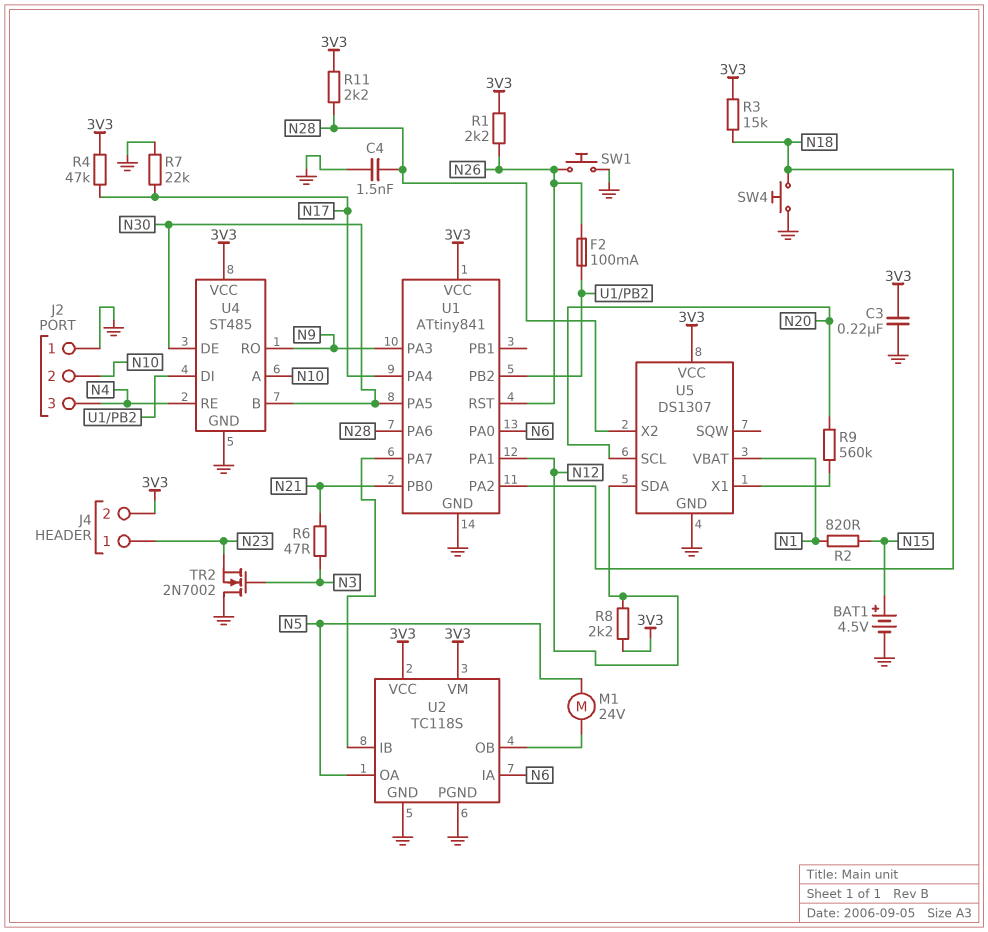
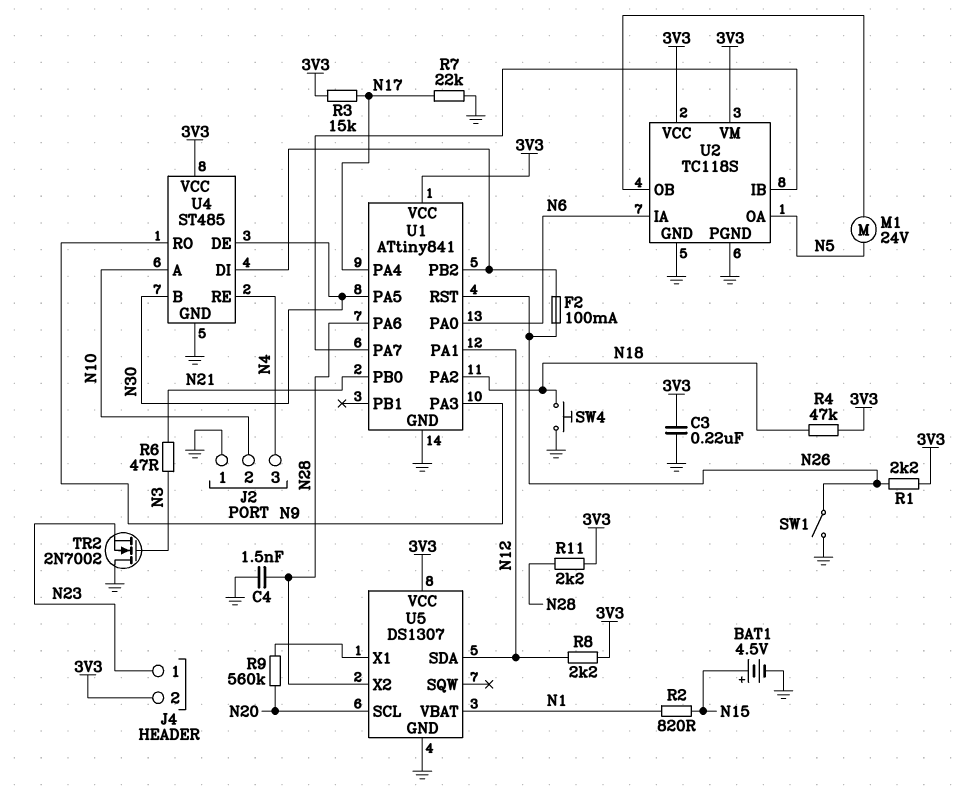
R3: 15k (3V3, N18) -> 15k (3V3, N17)
R4: 47k (3V3, N17) -> 47k (3V3, N18)
SW1: button (GND, N26) -> switch (GND, N26)

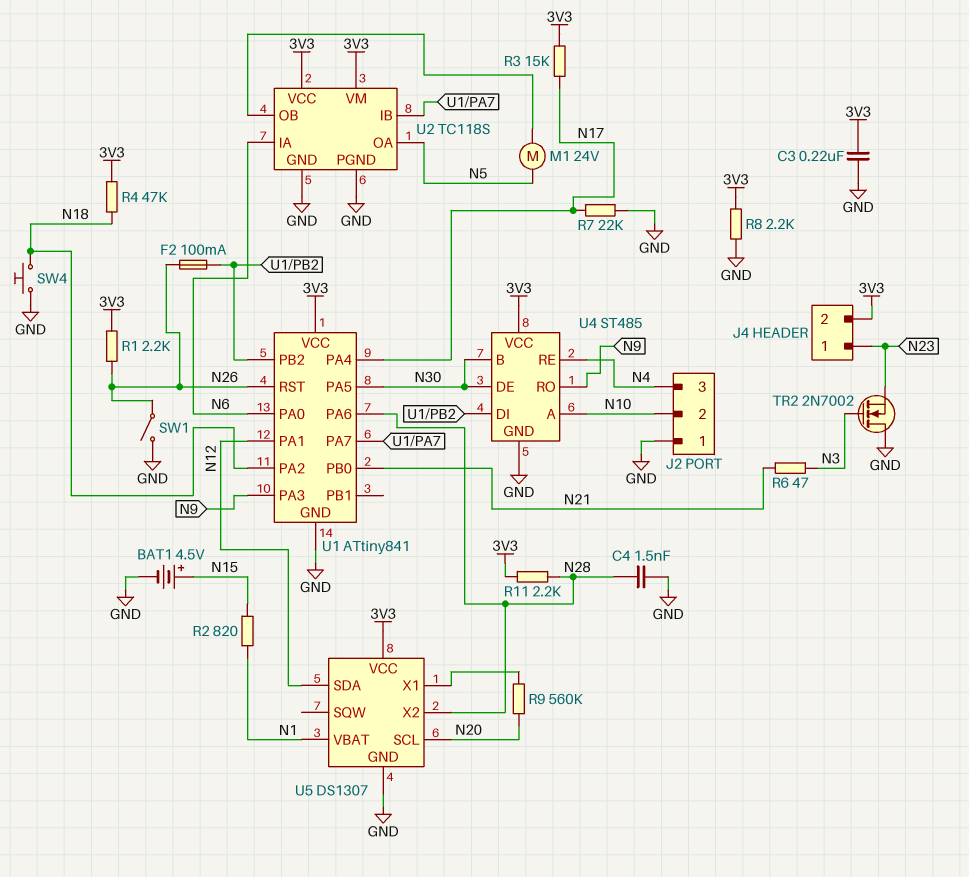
R8: 2.2k (3V3, N12) -> 2.2k (3V3, GND)

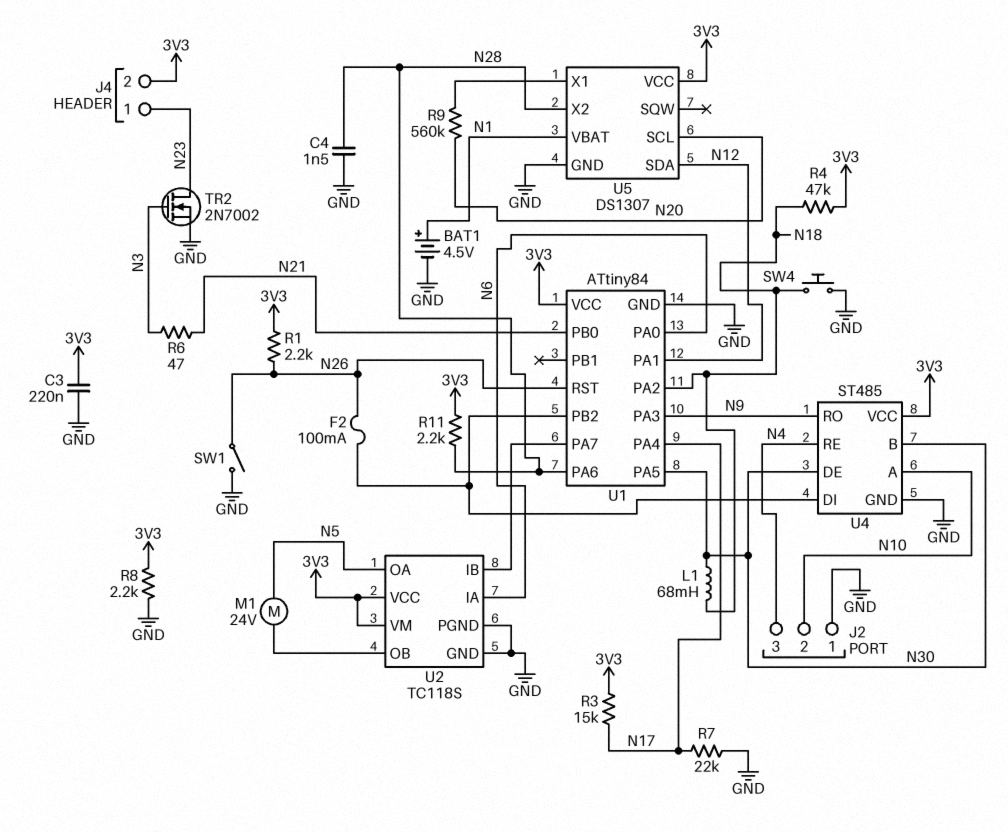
BAT1: 4.5V (plus N15, minus GND) -> 4.5V (plus N1, minus GND)
L1: none -> 68mH (N18, N30)
R2: 820 (N1, N15) -> none
TR2: NMOS 2N7002 (G N3, D GND, S N23) -> NMOS 2N7002 (G N3, D N23, S GND)
U1: ATtiny841 -> ATtiny84

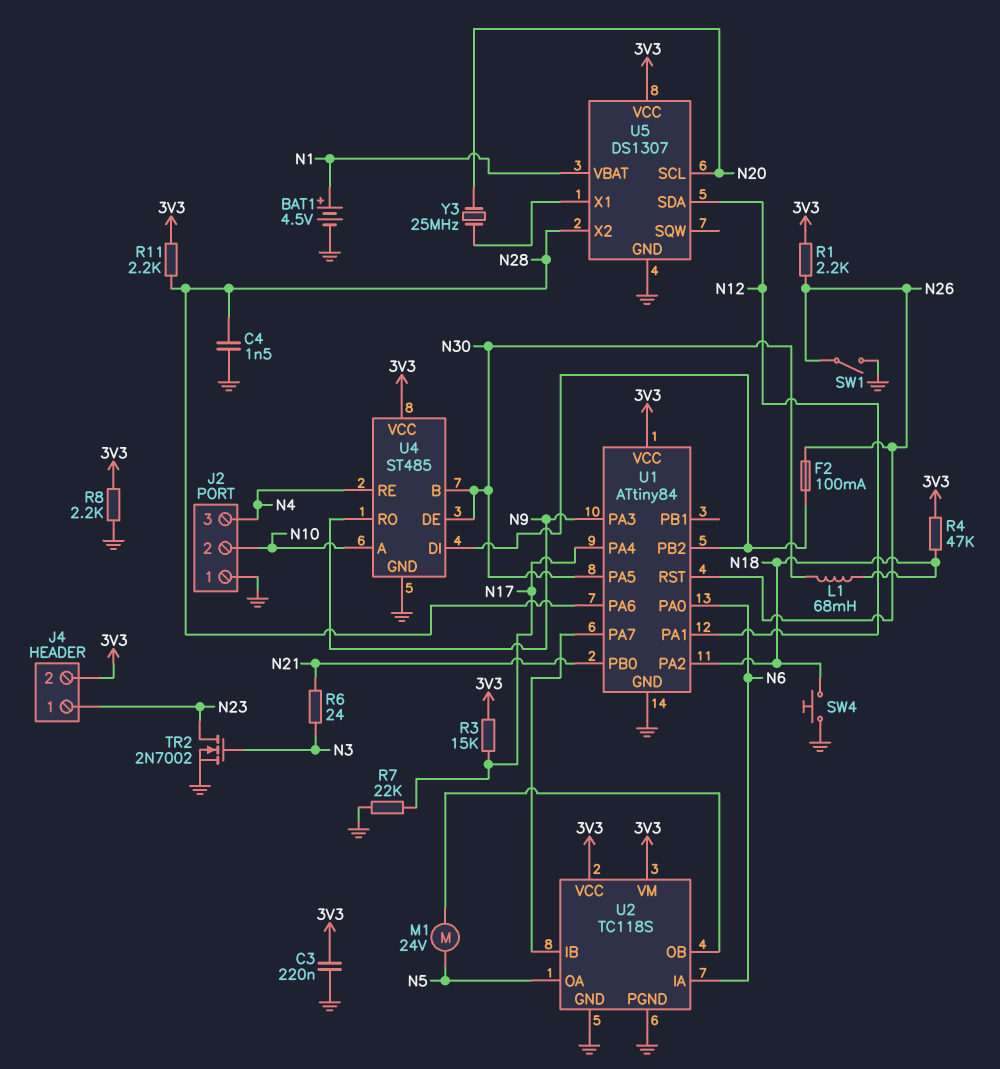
R6: 47 (N3, N21) -> 24 (N3, N21)
R9: 560k (N20, U5/X1) -> none
Y3: none -> 25MHz (N20, U5/X1)

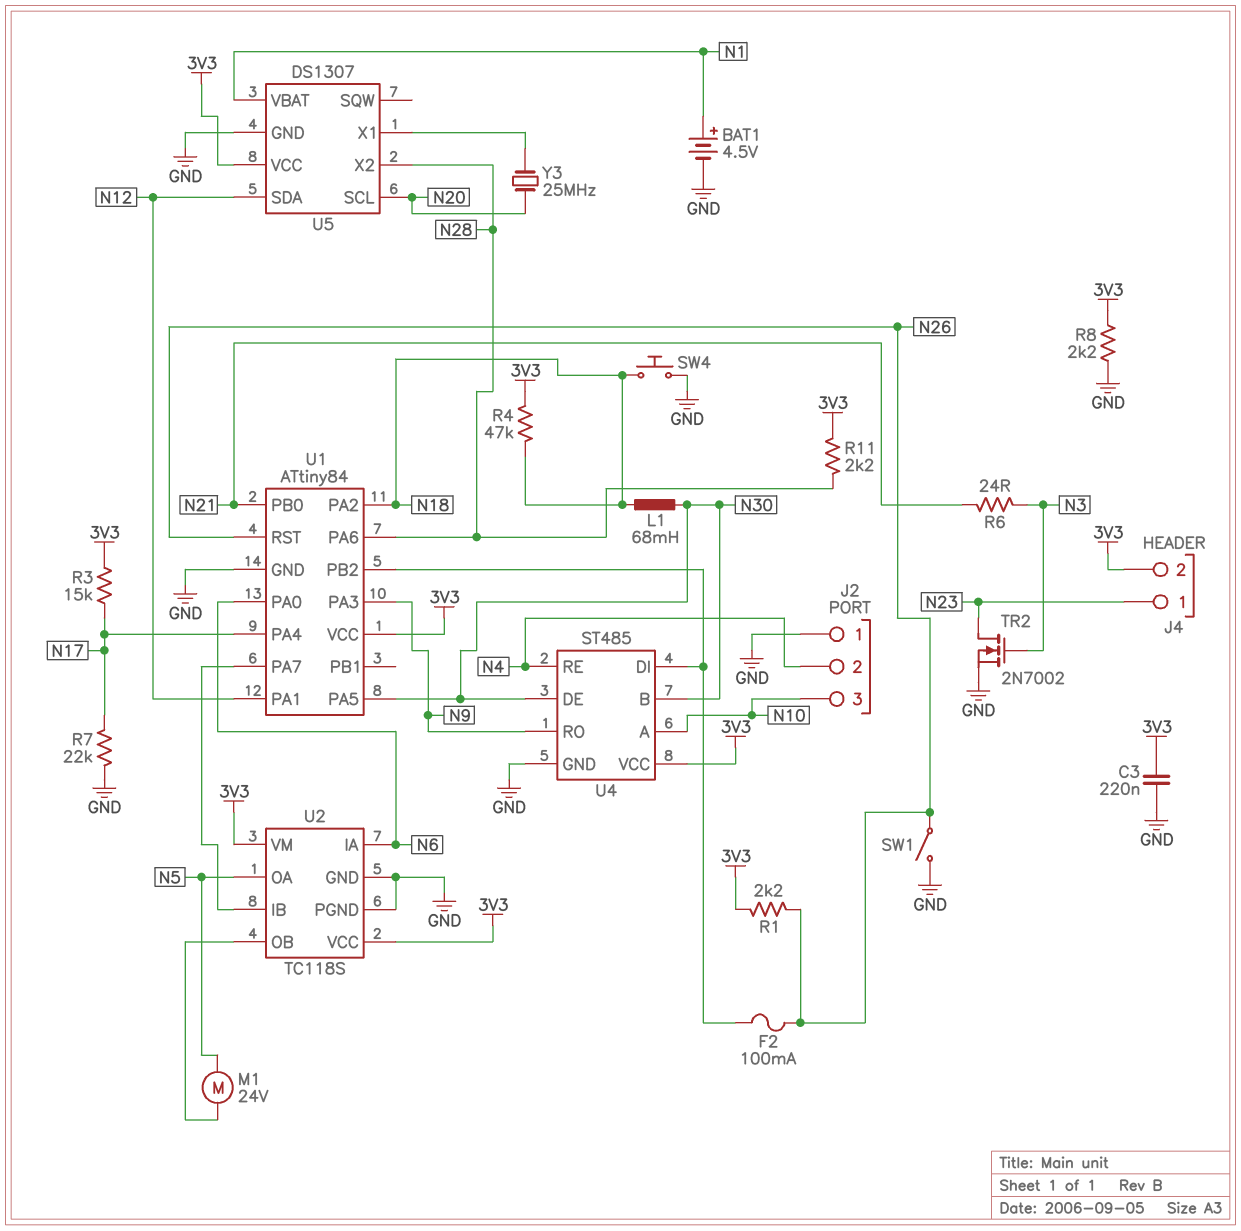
C4: 1.5nF (GND, N28) -> none
J2 pin 2: N10 -> N4
J2 pin 3: N4 -> N10

